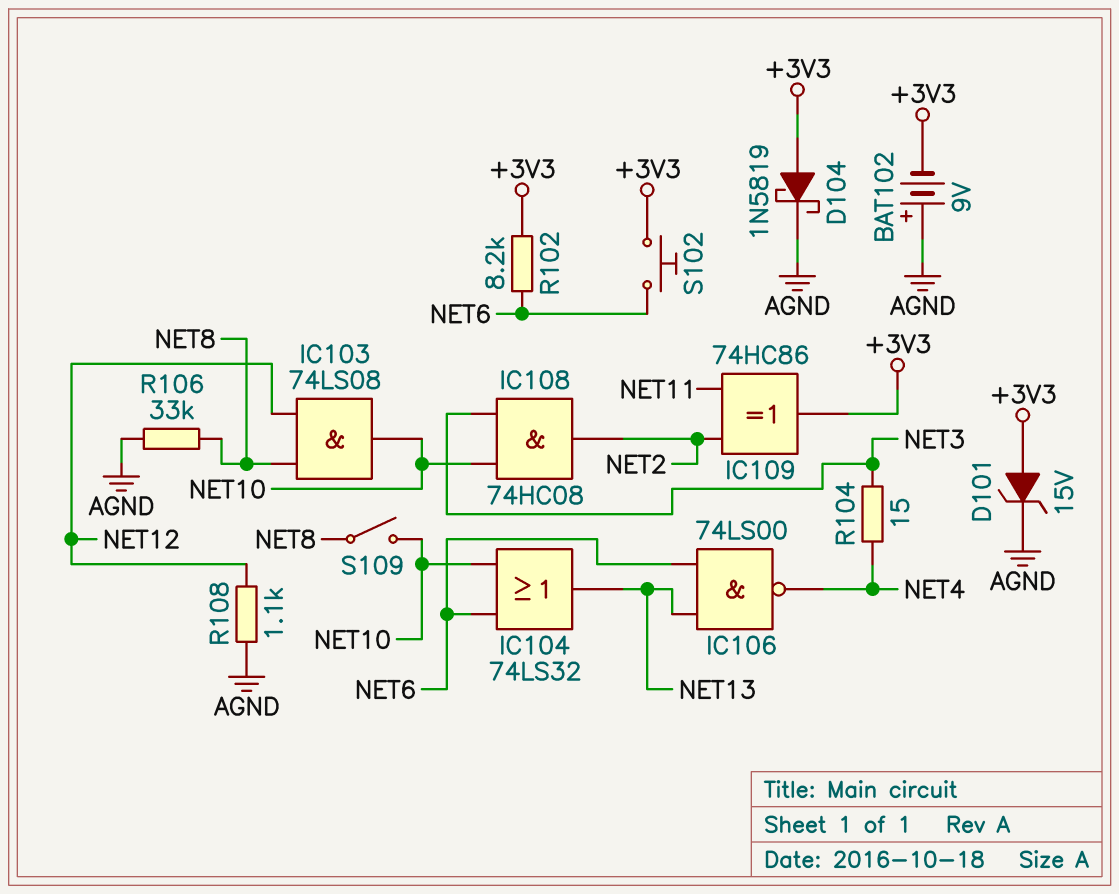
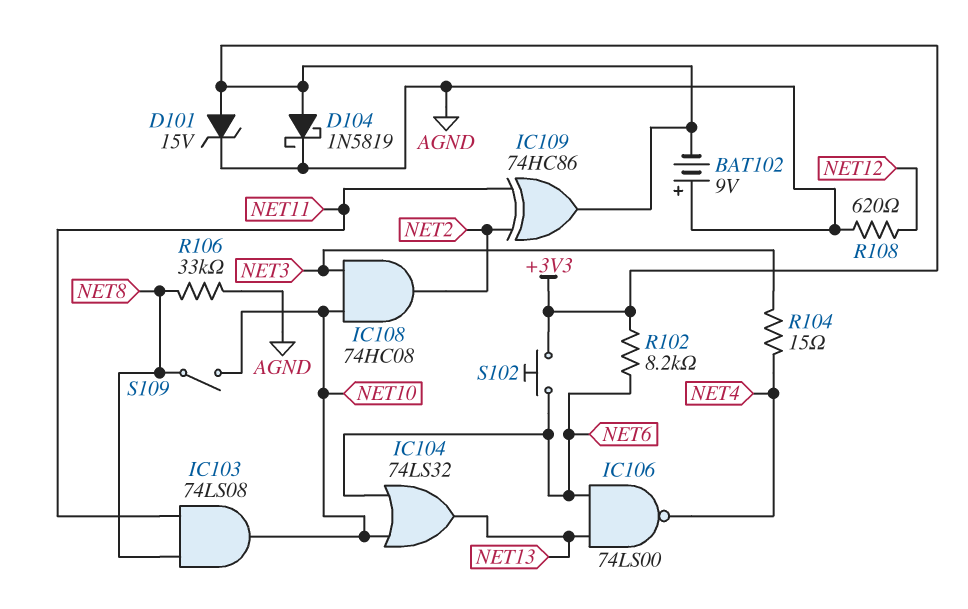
IC103: AND 74LS08 (in NET8, in NET12, out NET10) -> AND 74LS08 (in NET8, in NET11, out NET10)
R108: 1.1k (AGND, NET12) -> 620 (AGND, NET12)

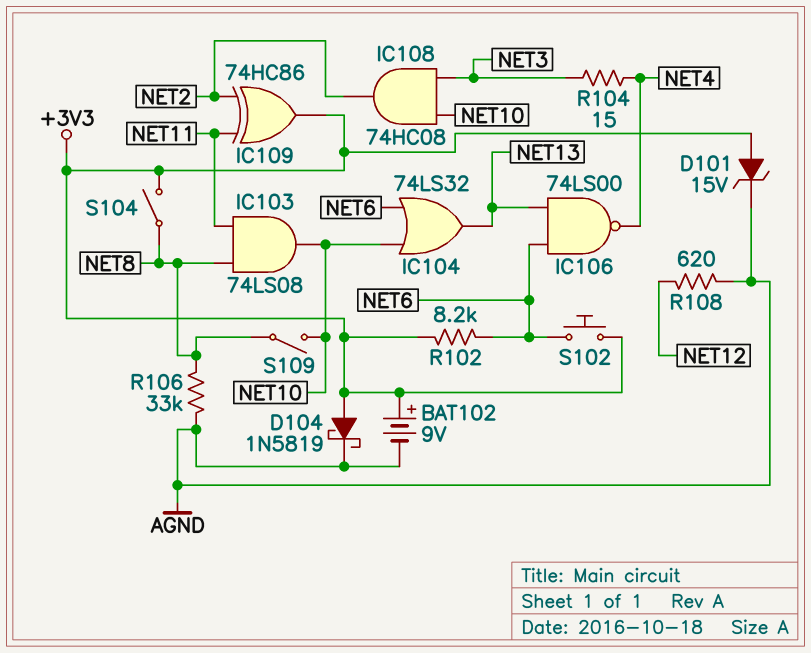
BAT102: 9V (plus AGND, minus +3V3) -> 9V (plus +3V3, minus AGND)
S104: none -> switch (+3V3, NET8)

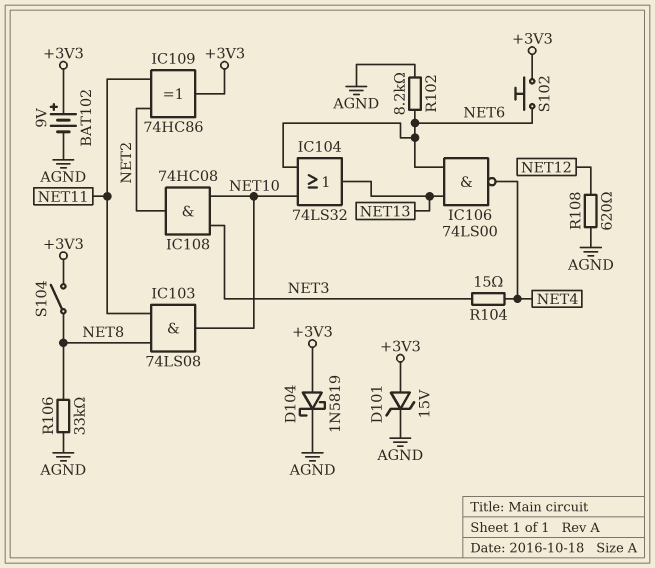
R102: 8.2k (+3V3, NET6) -> 8.2k (AGND, NET6)
S109: switch (NET8, NET10) -> none

